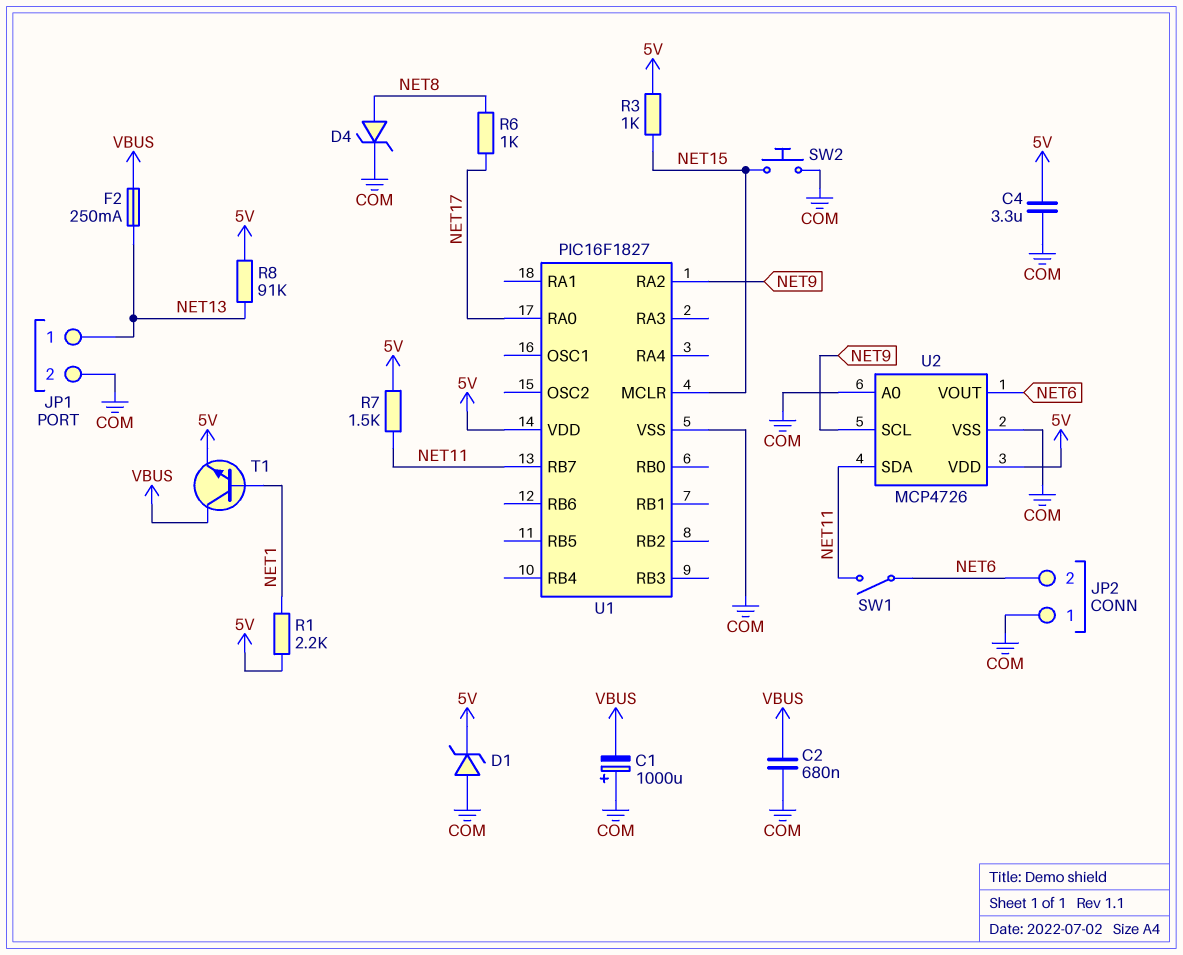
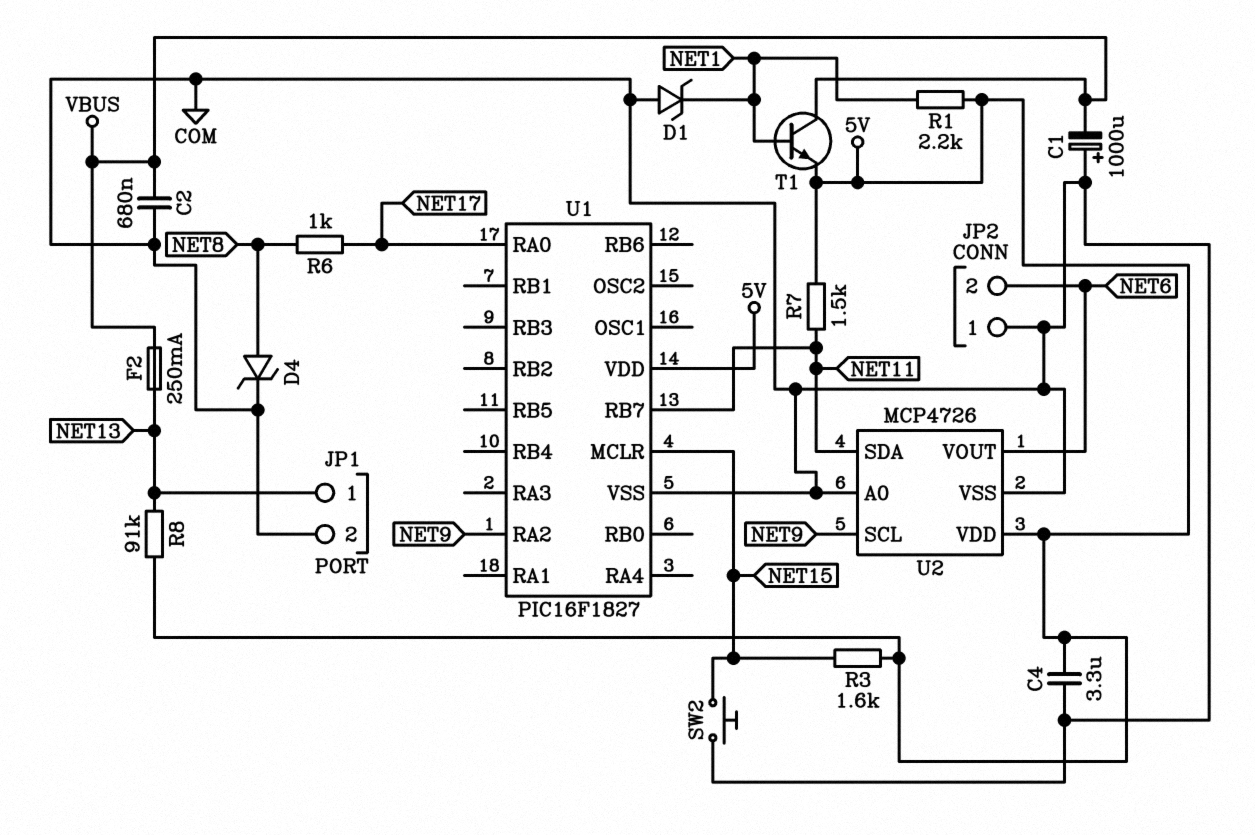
D1: zener (A COM, K 5V) -> zener (A COM, K NET1)
R3: 1k (5V, NET15) -> 1.6k (5V, NET15)
SW1: switch (NET6, NET11) -> none

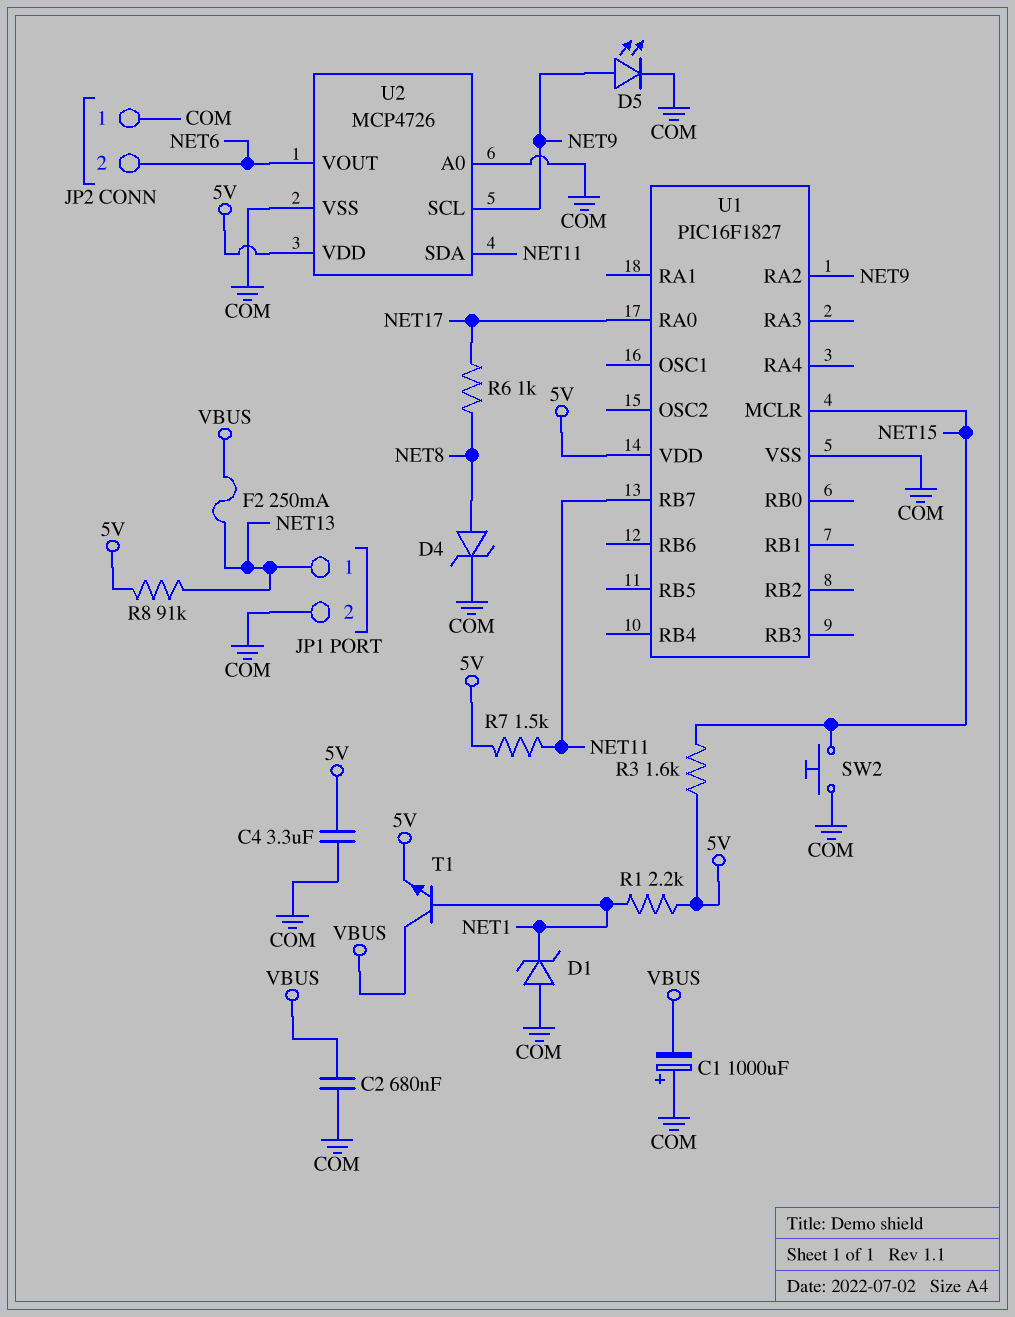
D5: none -> LED (A NET9, K COM)

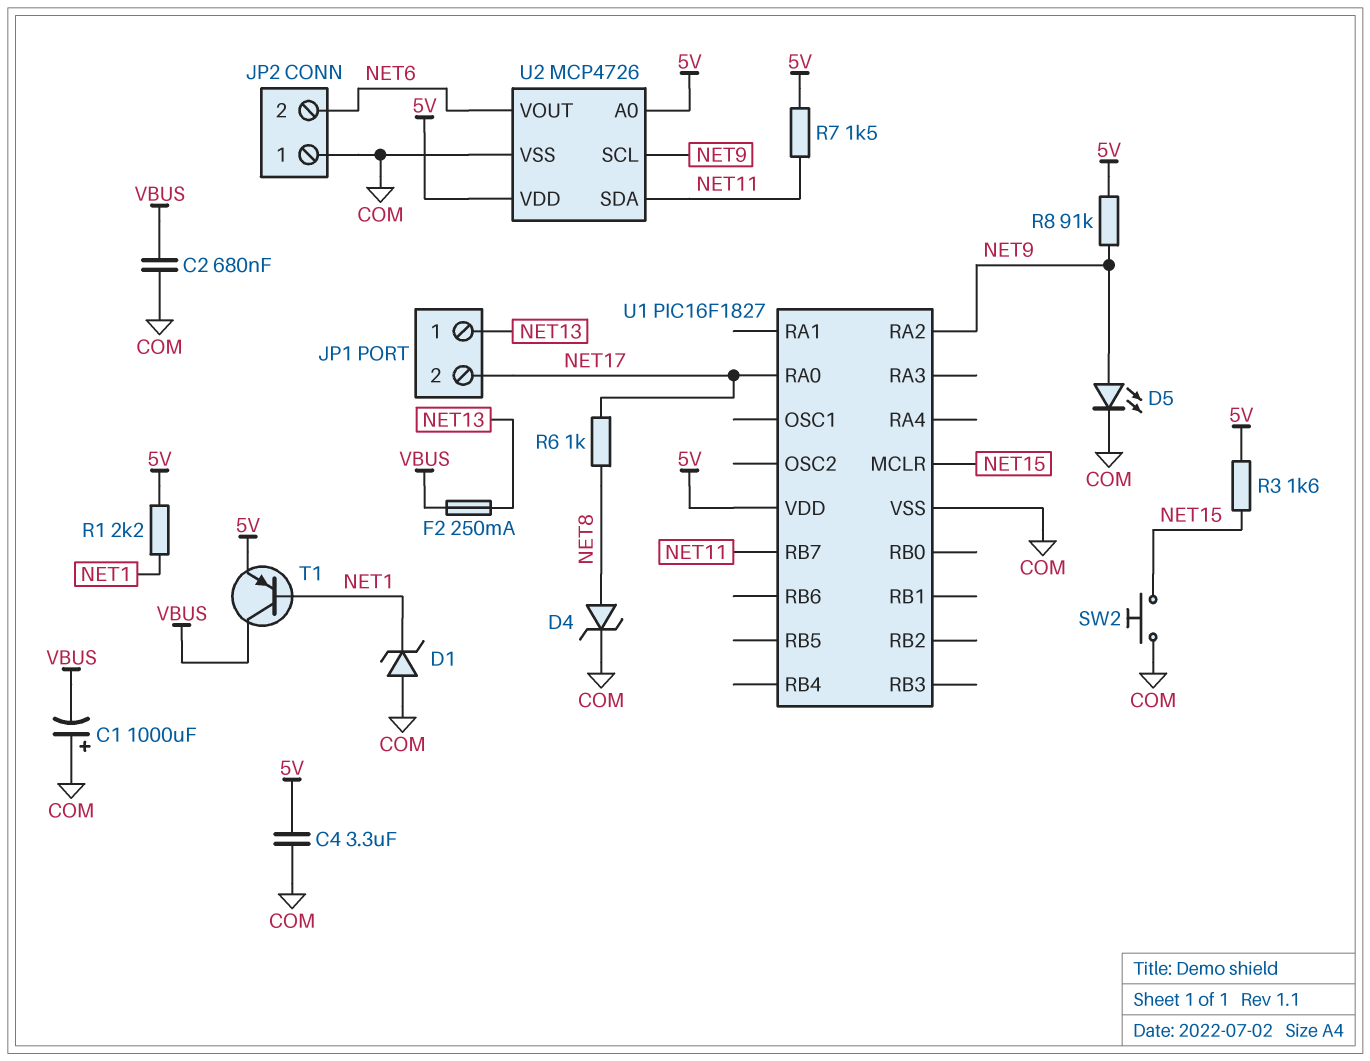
JP1 pin 2: COM -> NET17
R8: 91k (5V, NET13) -> 91k (5V, NET9)
T1: NPN (B NET1, C VBUS, E 5V) -> PNP (B NET1, C VBUS, E 5V)
U2 pin A0: COM -> 5V

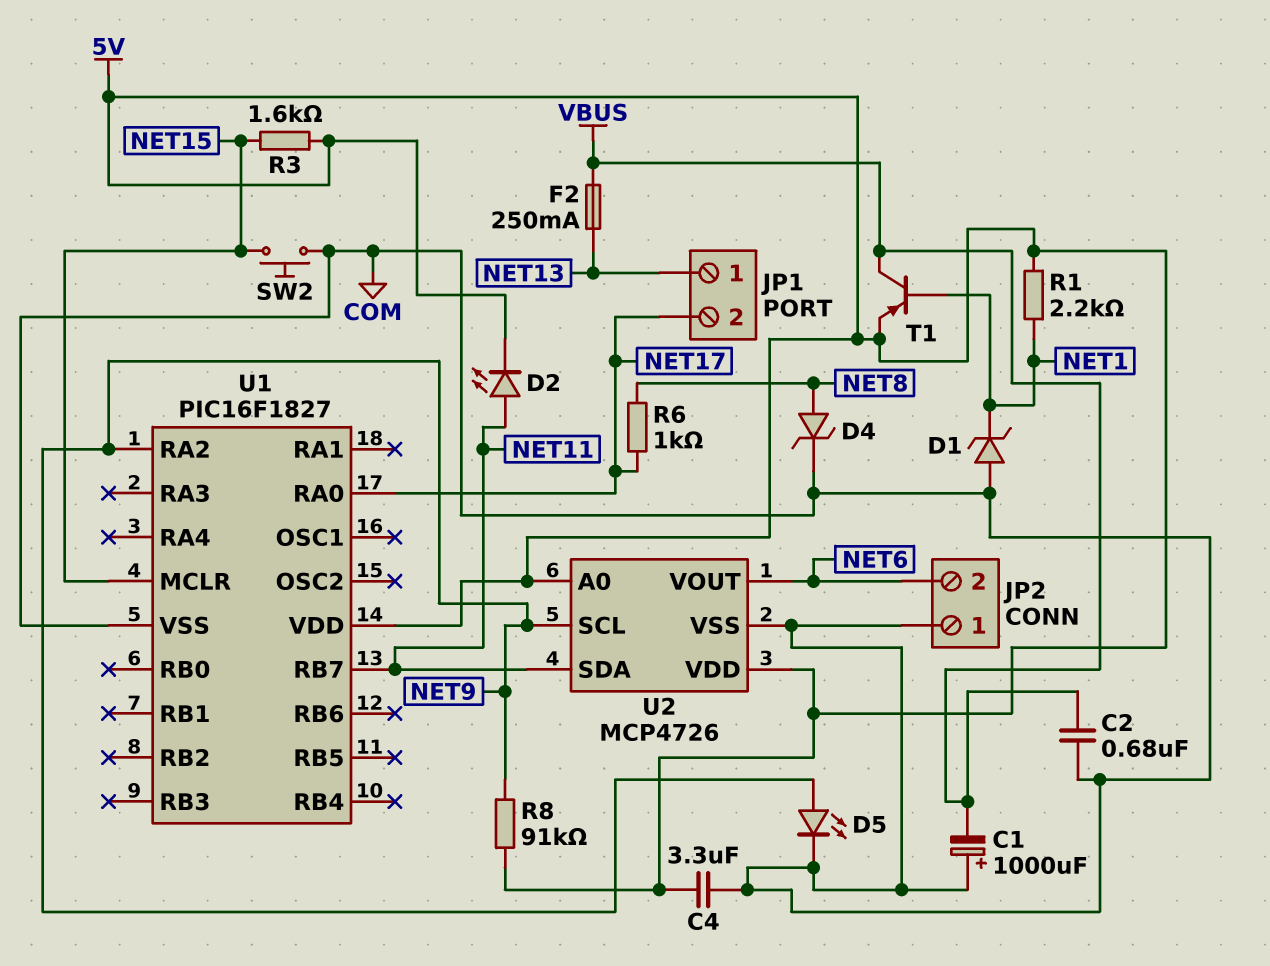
D2: none -> LED (A NET11, K 5V)
R7: 1.5k (5V, NET11) -> none

